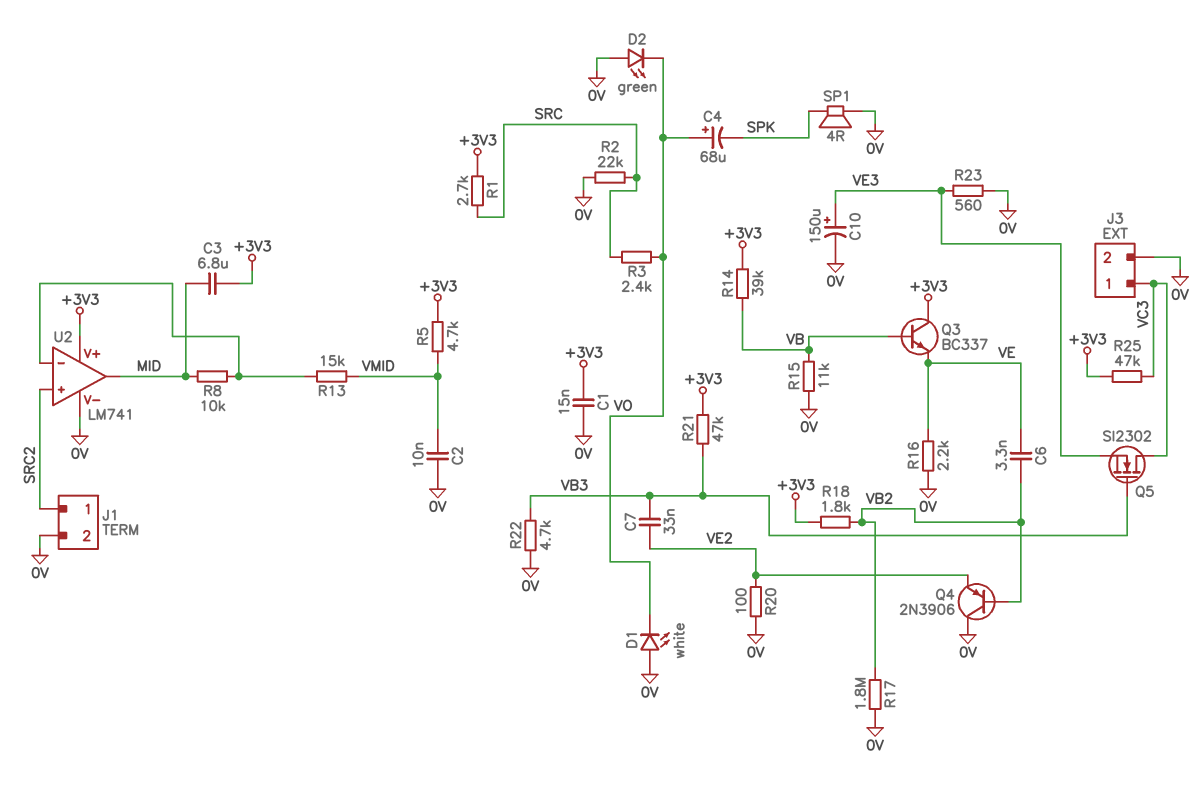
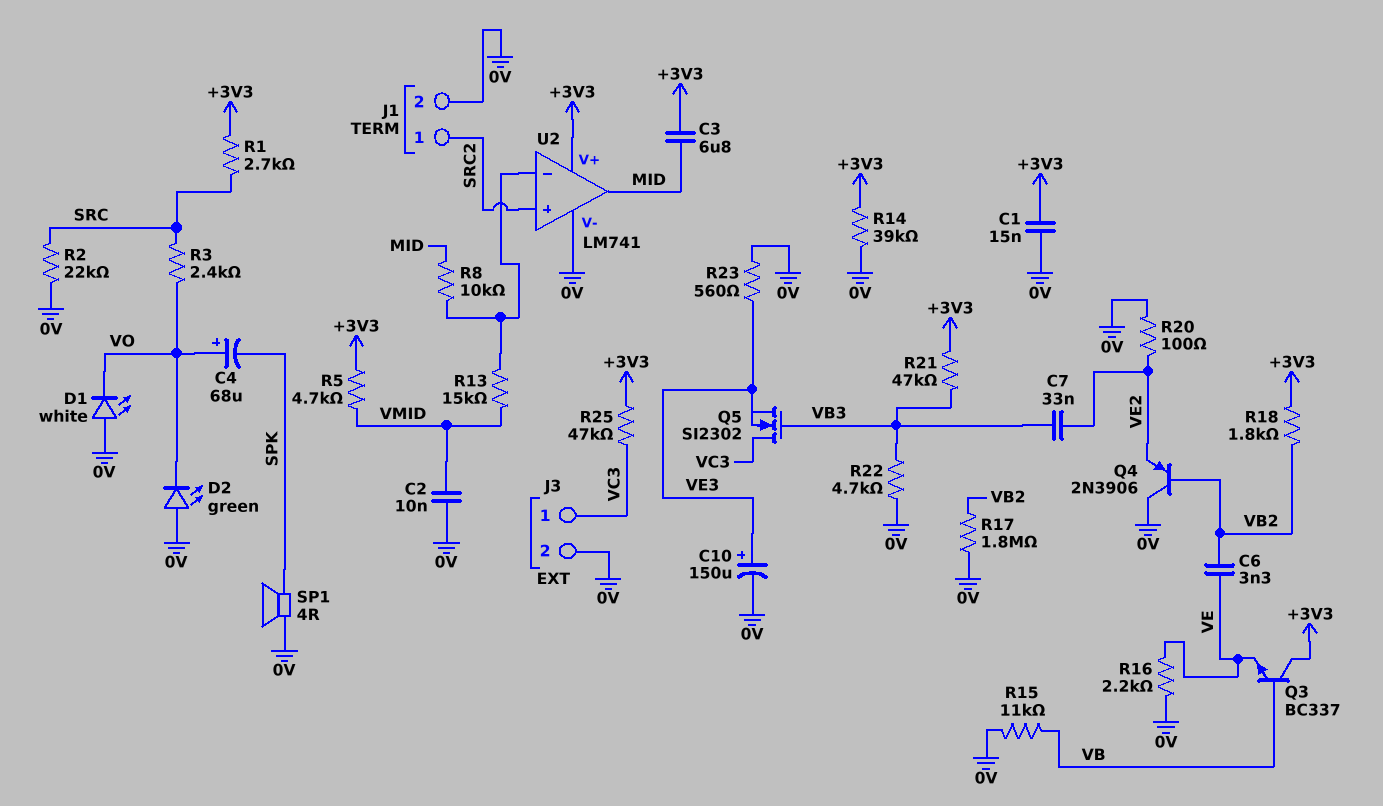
R14: 39k (+3V3, VB) -> 39k (+3V3, 0V)

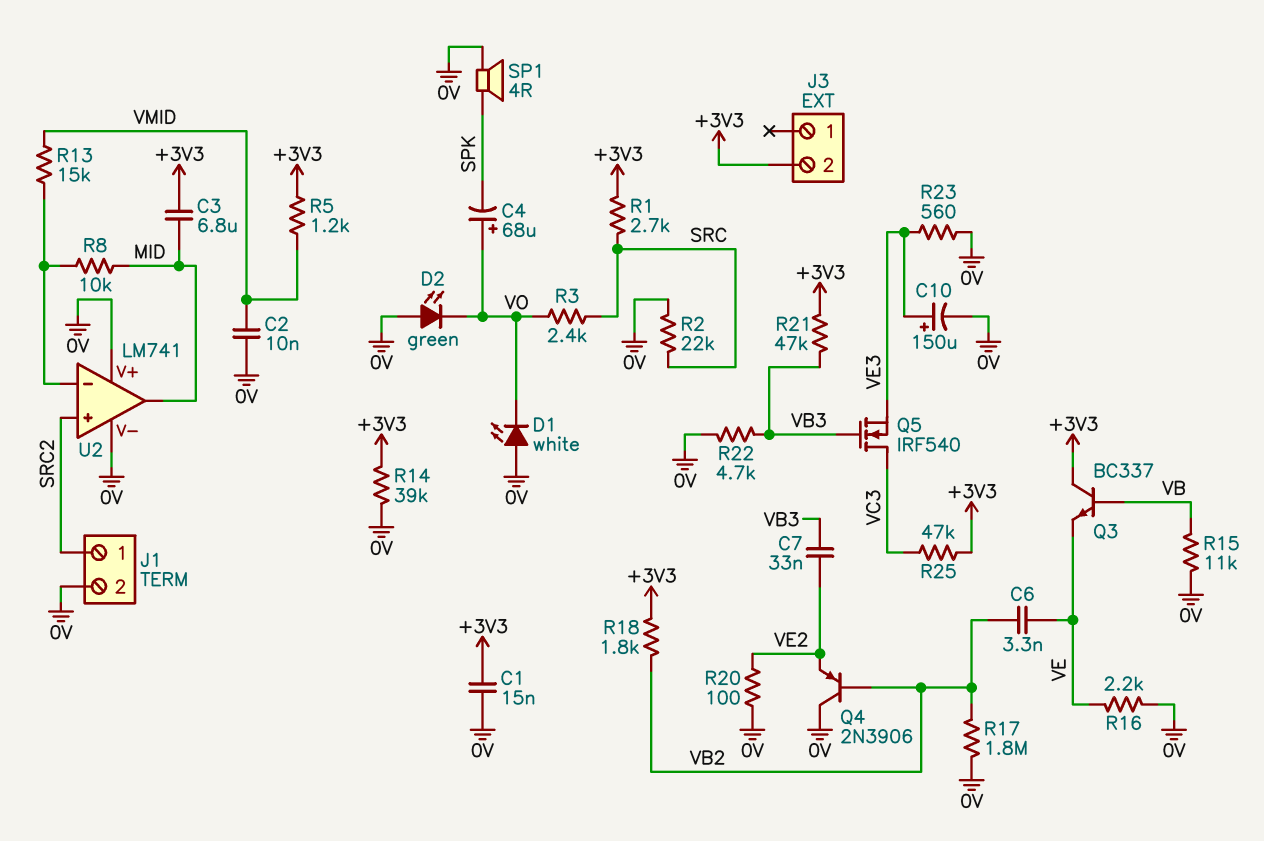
J3 pin 1: VC3 -> none
J3 pin 2: 0V -> +3V3
Q5: NMOS SI2302 (G VB3, D VC3, S VE3) -> NMOS IRF540 (G VB3, D VC3, S VE3)
R5: 4.7k (+3V3, VMID) -> 1.2k (+3V3, VMID)
U2 pin V+: +3V3 -> 0V

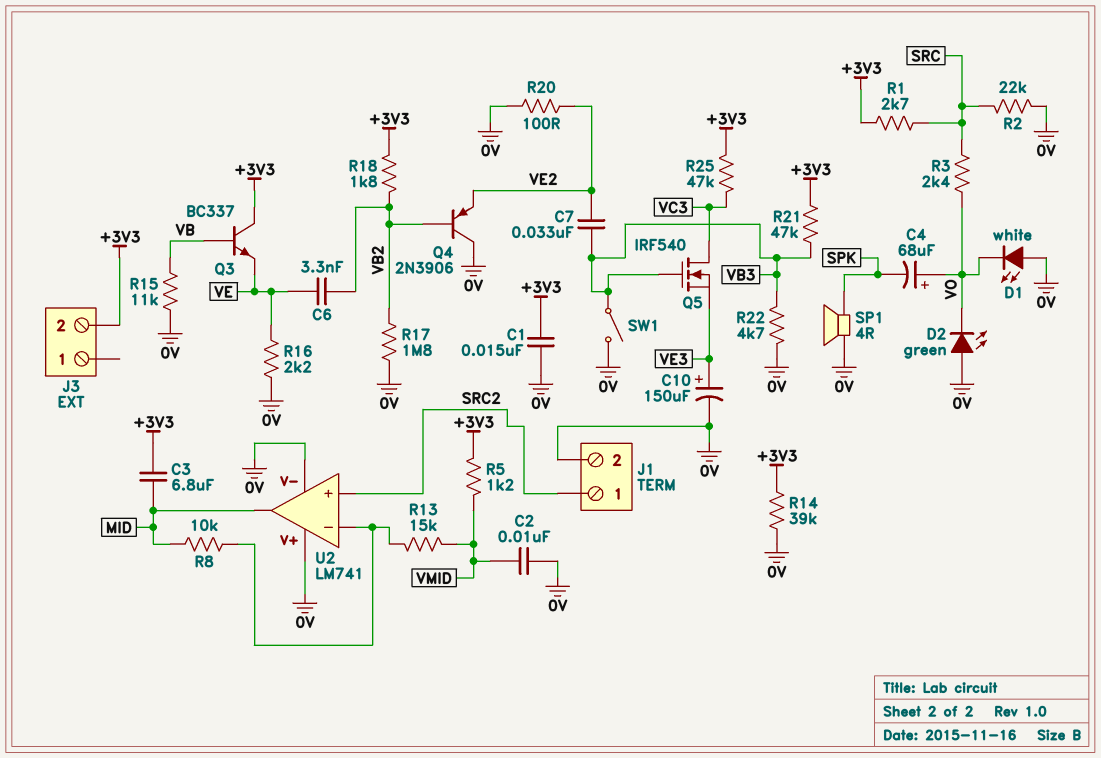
R23: 560 (0V, VE3) -> none
SW1: none -> switch (0V, VB3)

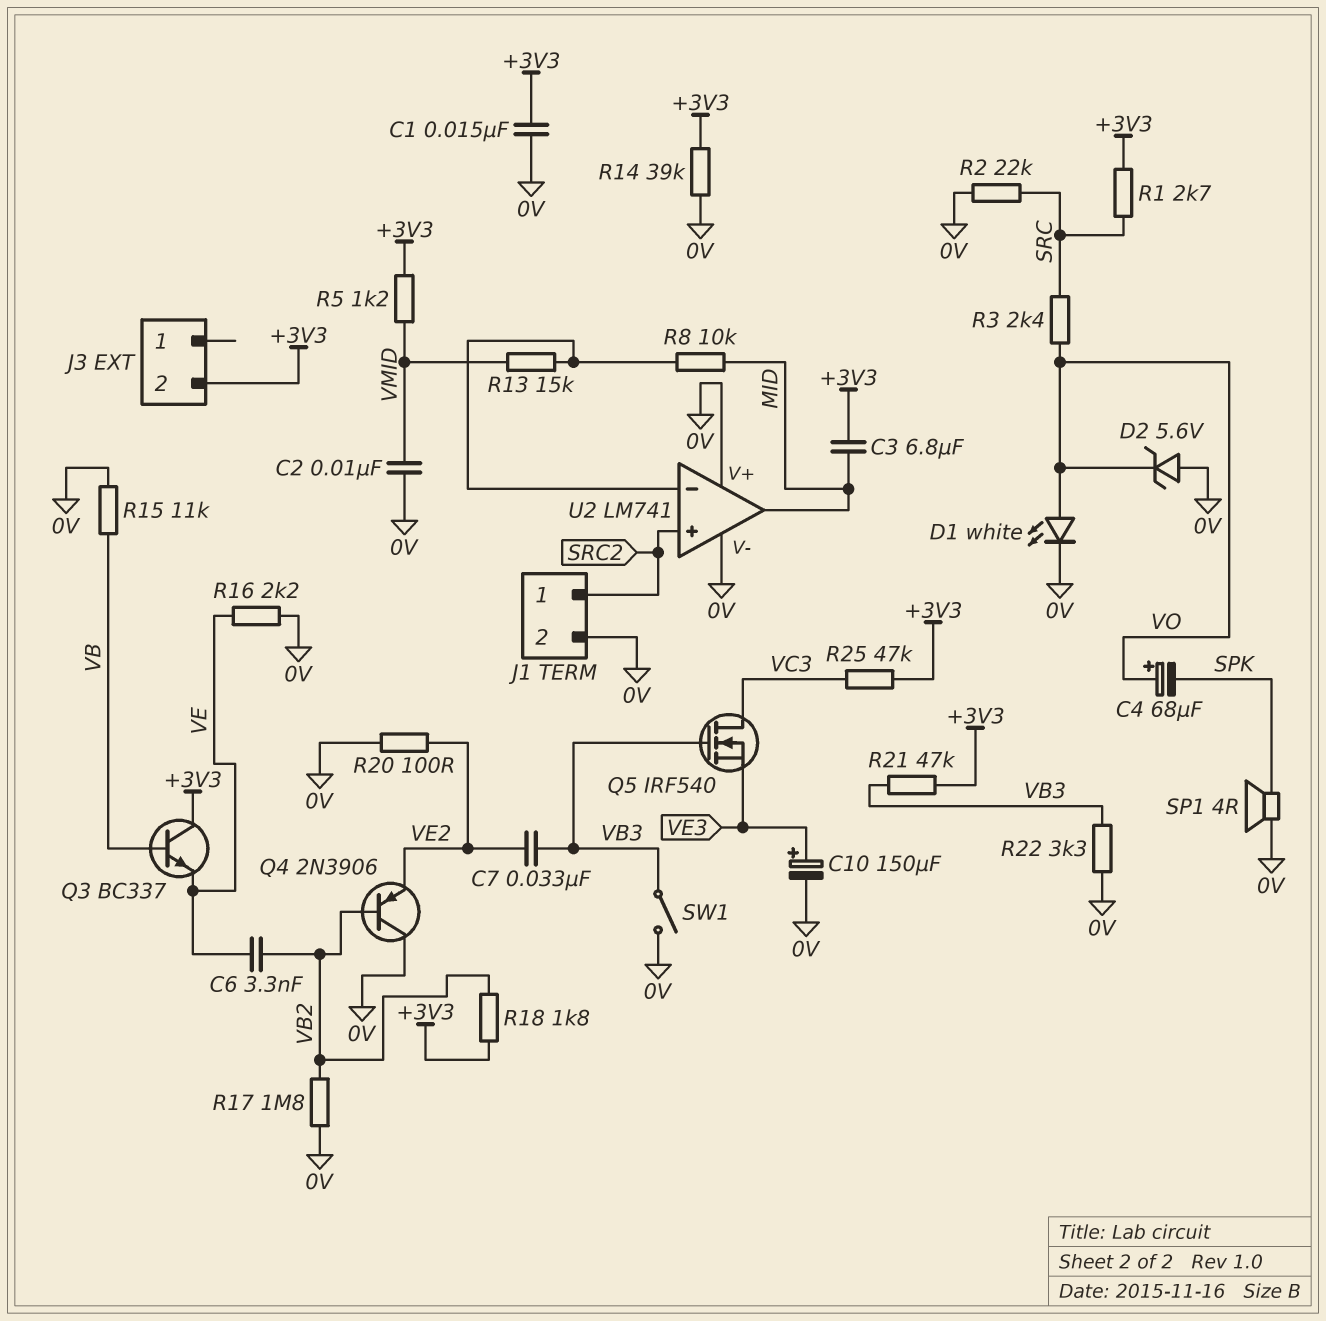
D1: LED white (A 0V, K VO) -> LED white (A VO, K 0V)
D2: LED green (A 0V, K VO) -> zener 5.6V (A 0V, K VO)
R22: 4.7k (0V, VB3) -> 3.3k (0V, VB3)

